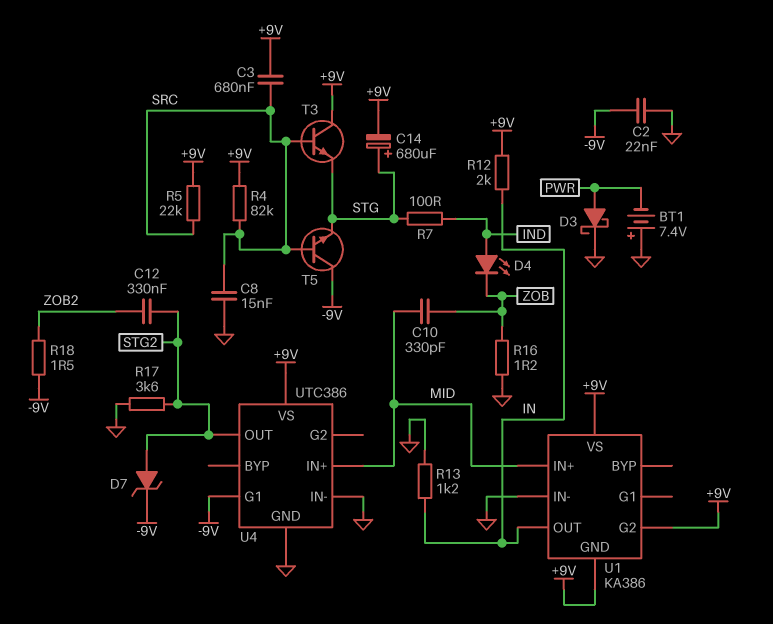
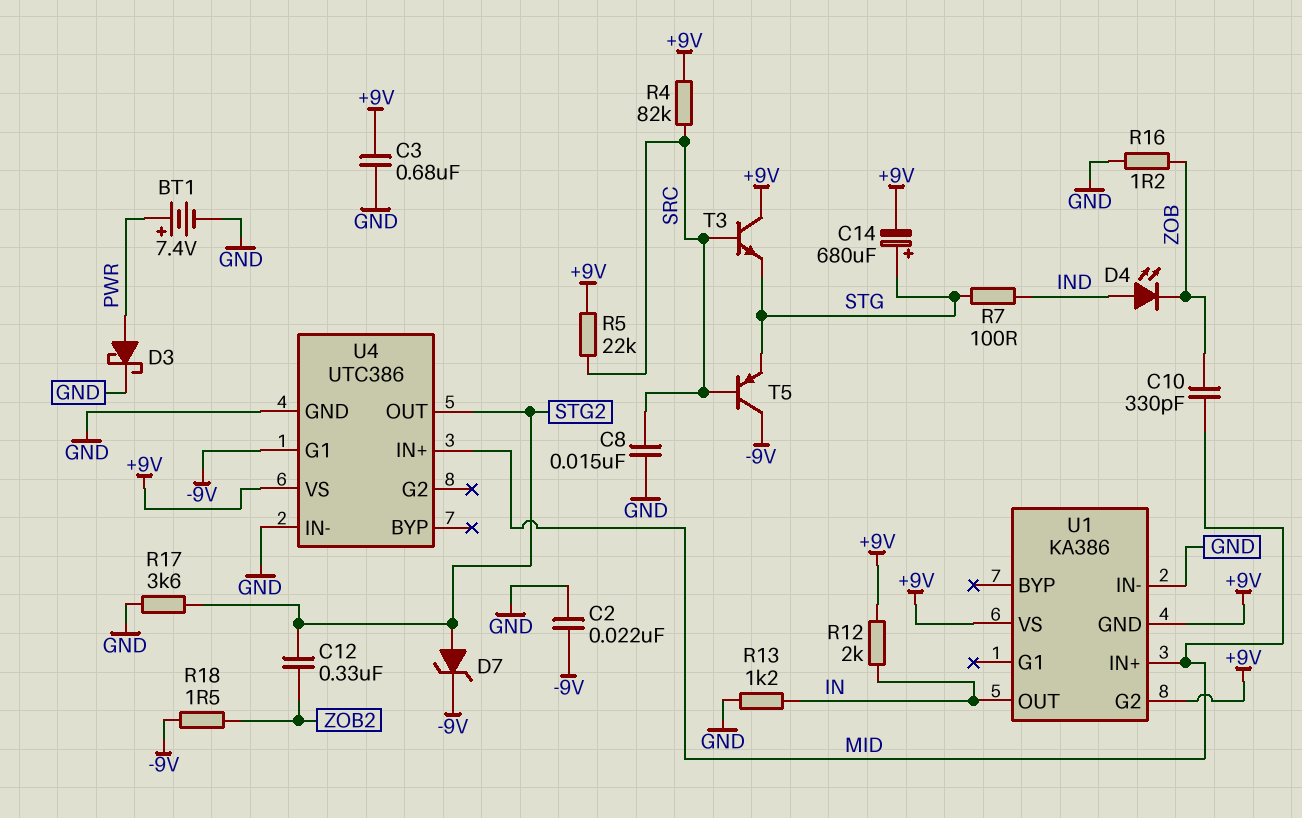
BT1: 7.4V (plus GND, minus PWR) -> 7.4V (plus PWR, minus GND)
C3: 680nF (+9V, SRC) -> 680nF (+9V, GND)
T5: NPN (B SRC, C -9V, E STG) -> PNP (B SRC, C -9V, E STG)

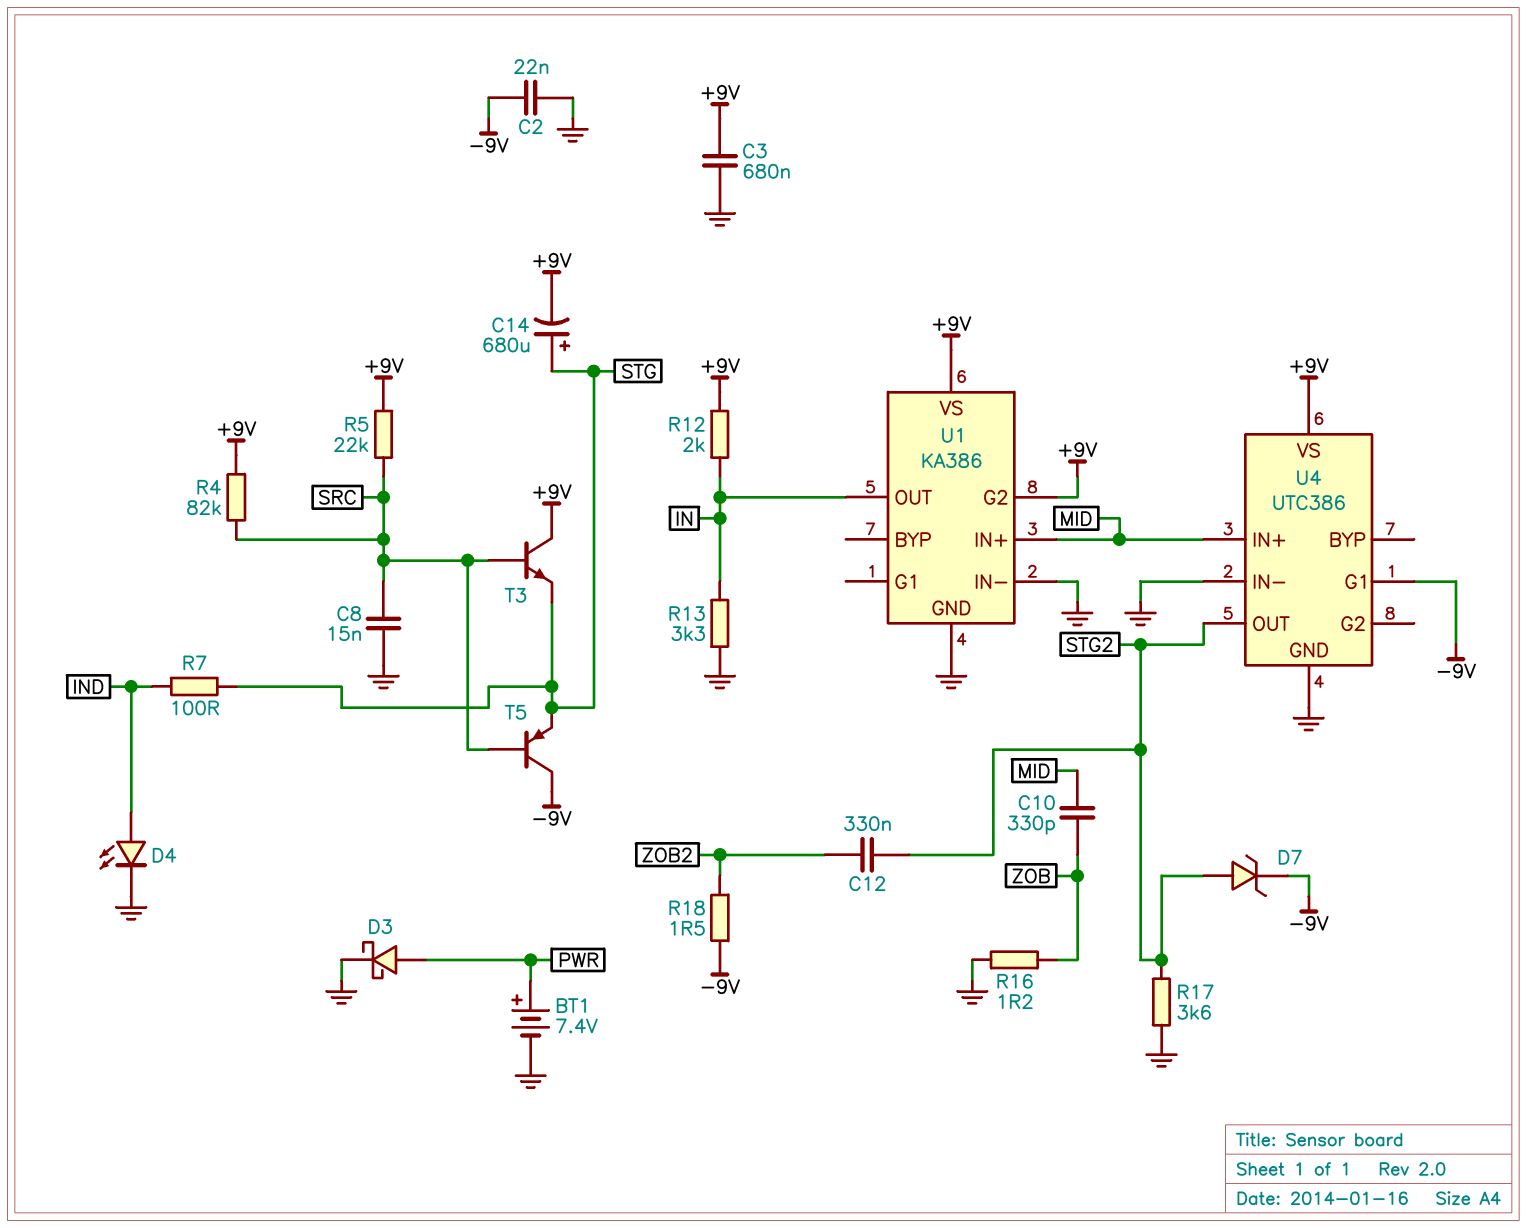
D4: LED (A IND, K ZOB) -> LED (A IND, K GND)
R13: 1.2k (GND, IN) -> 3.3k (GND, IN)
U1 pin GND: +9V -> GND

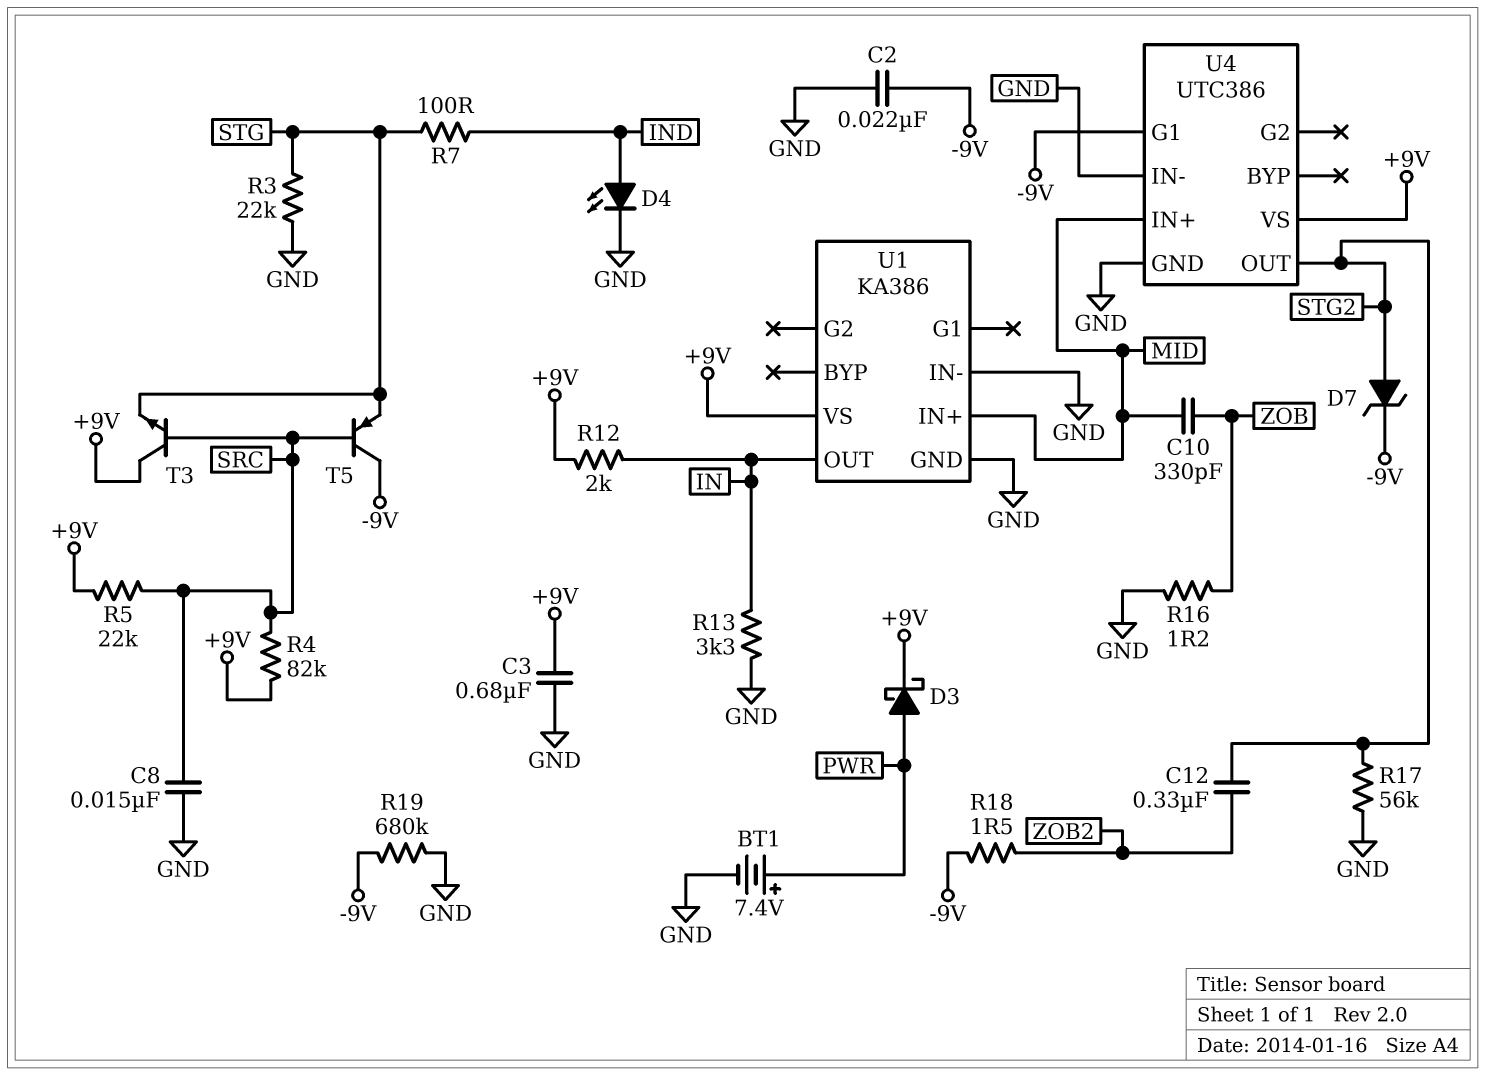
C14: 680uF (plus STG, minus +9V) -> none
D3: schottky (A PWR, K GND) -> schottky (A PWR, K +9V)
R3: none -> 22k (GND, STG)
R17: 3.6k (GND, STG2) -> 56k (GND, STG2)
R19: none -> 680k (-9V, GND)
U1 pin G2: +9V -> none

